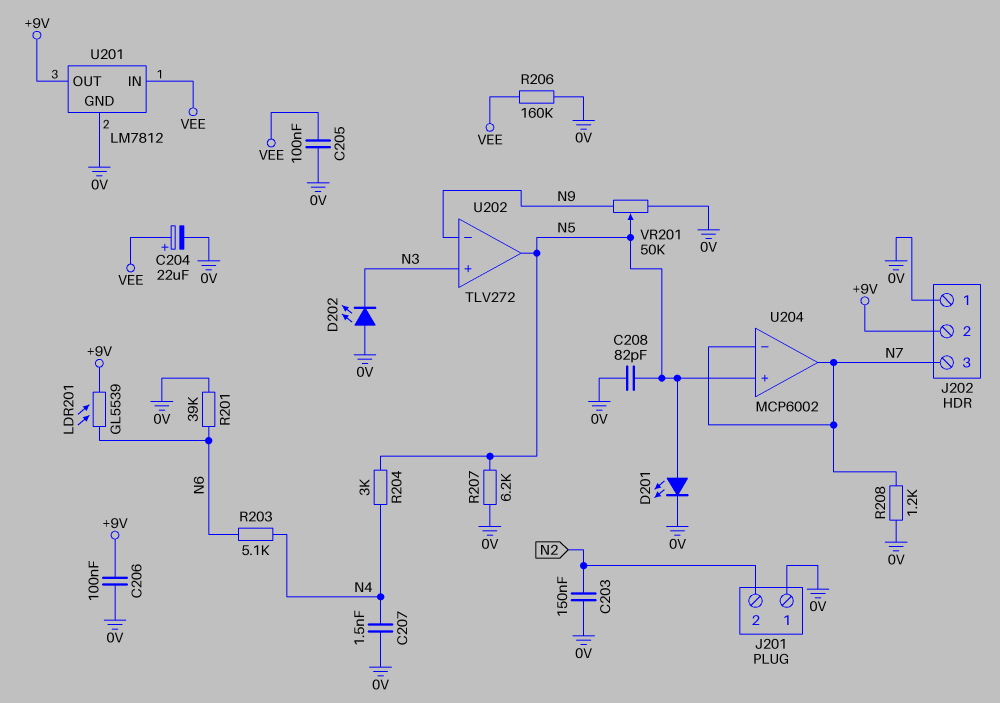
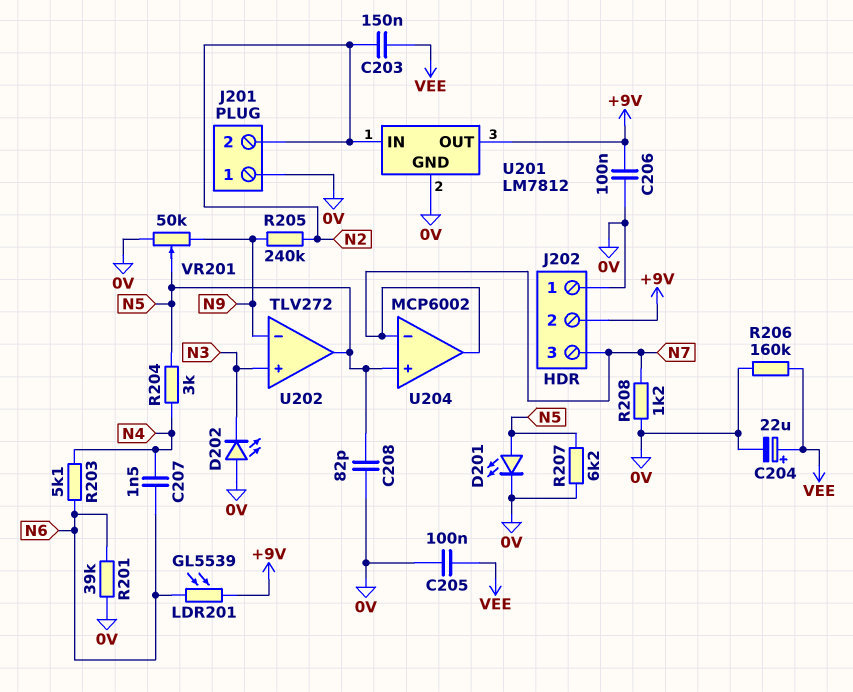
C203: 150nF (0V, N2) -> 150nF (N2, VEE)
C207: 1.5nF (0V, N4) -> 1.5nF (N4, N6)
R205: none -> 240k (N2, N9)
U201 pin IN: VEE -> N2

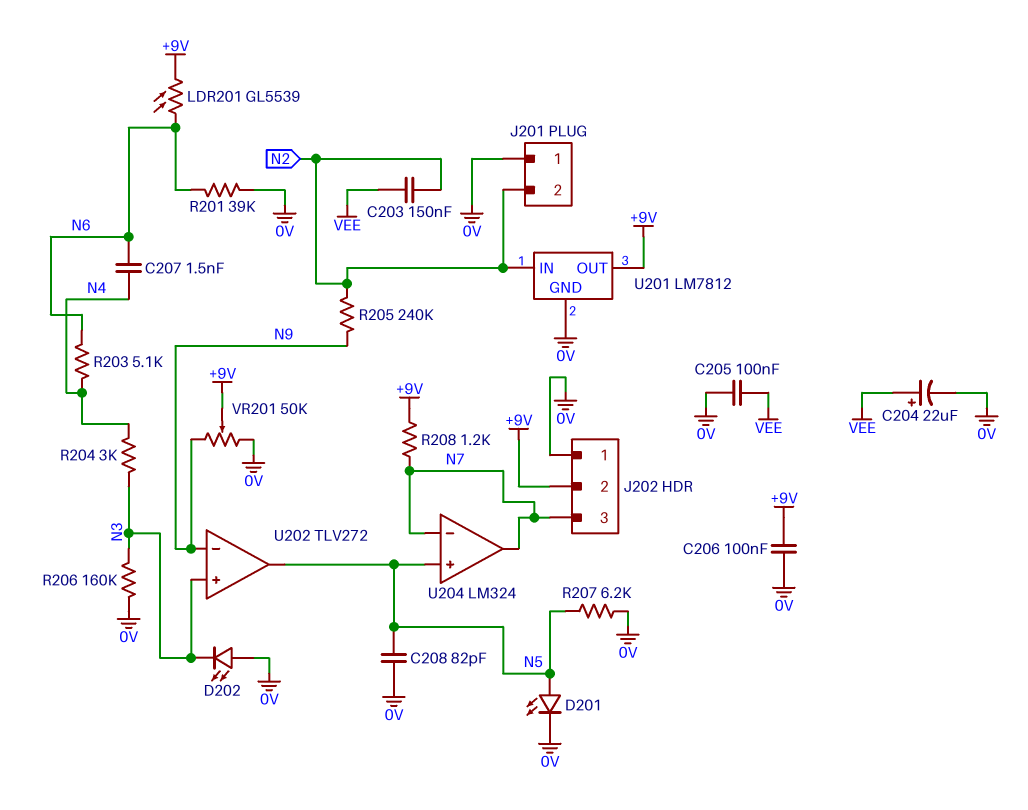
R204: 3k (N4, N5) -> 3k (N3, N4)
R206: 160k (0V, VEE) -> 160k (0V, N3)
R208: 1.2k (0V, N7) -> 1.2k (+9V, N7)
U204: MCP6002 -> LM324
VR201: 50k (0V, N9, wiper N5) -> 50k (0V, N9, wiper +9V)

